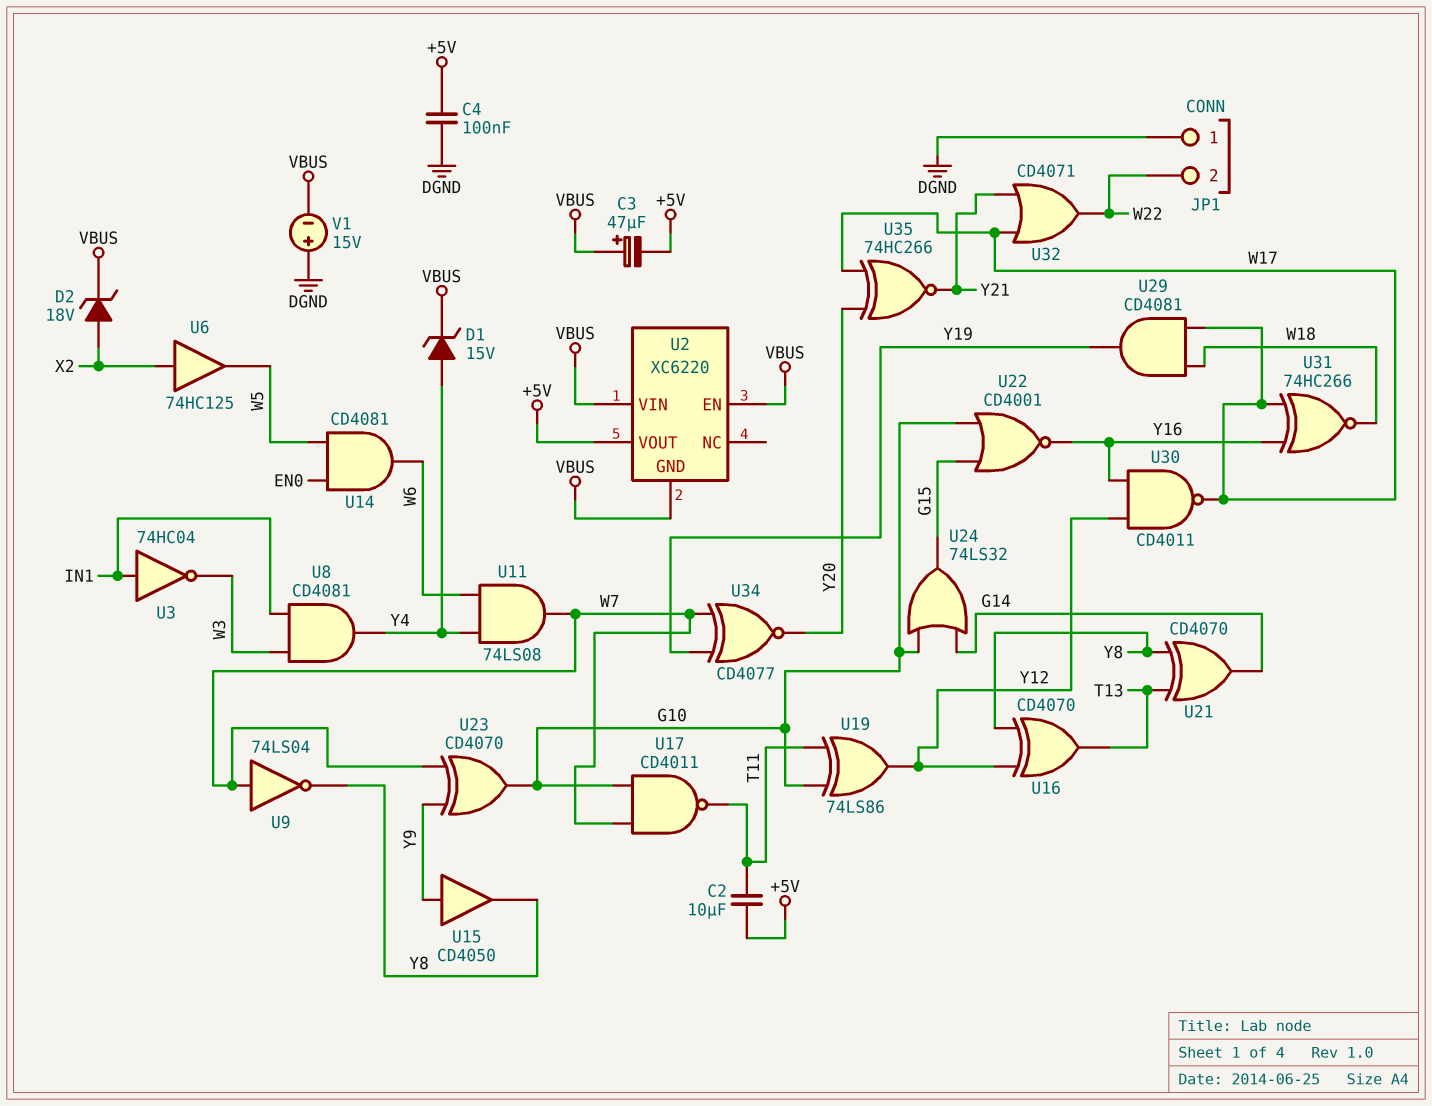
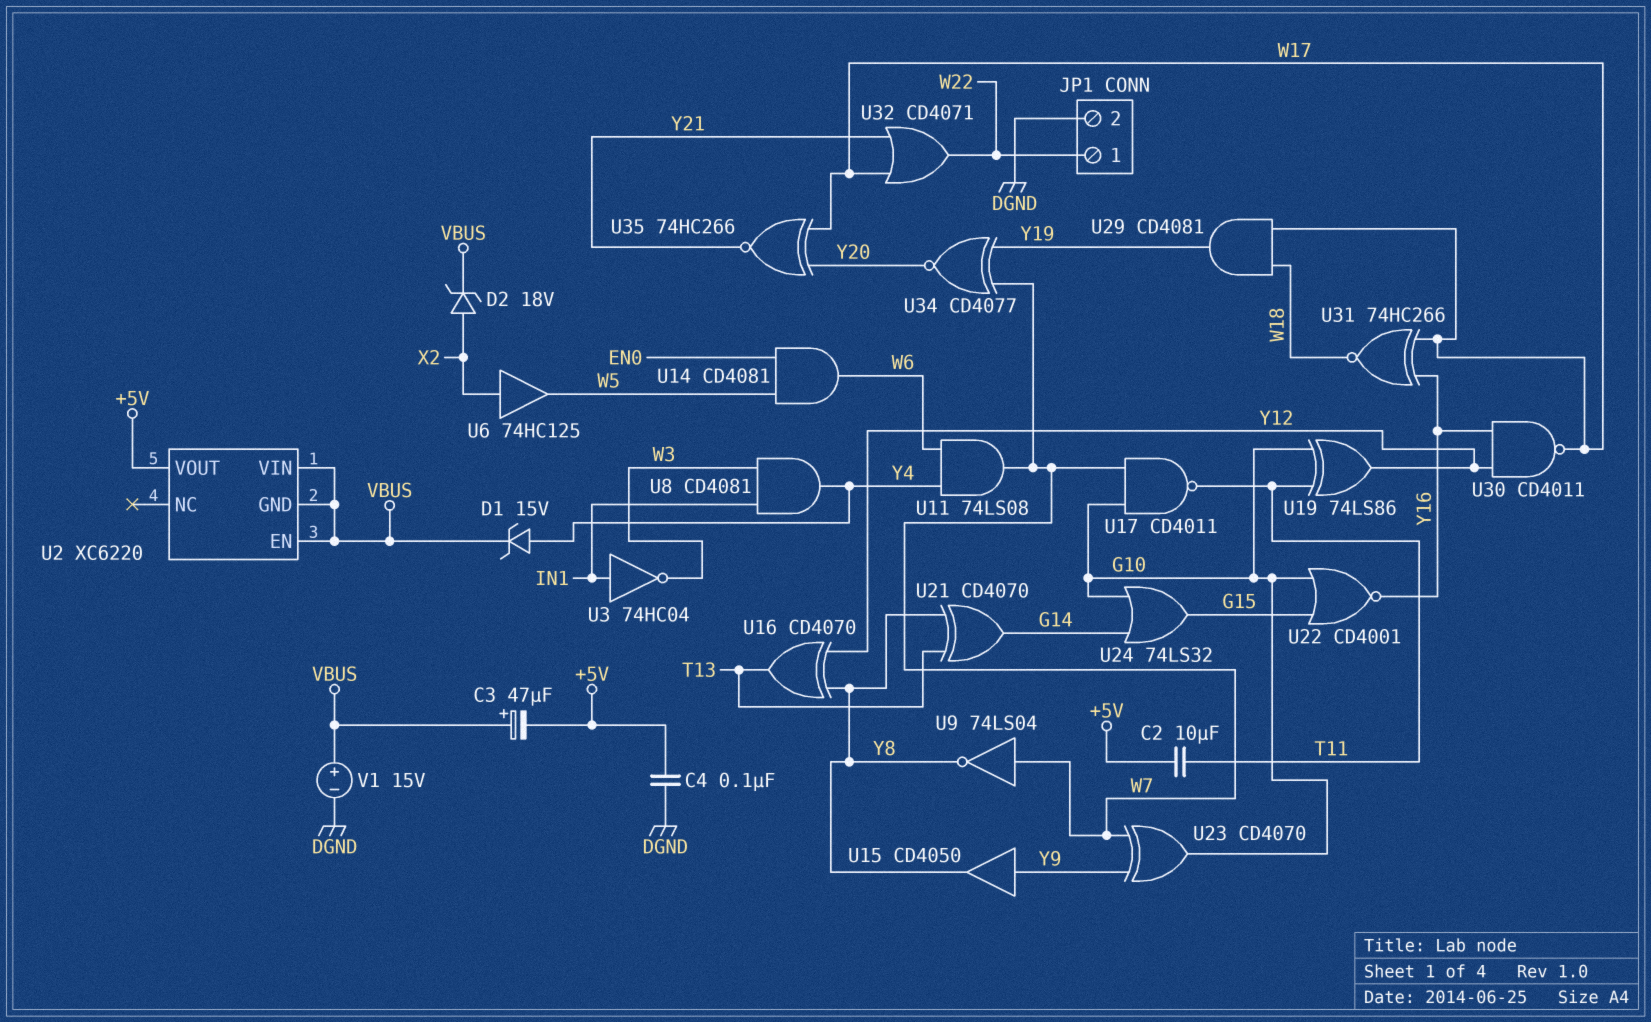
JP1 pin 1: DGND -> W22
JP1 pin 2: W22 -> DGND
V1: 15V (plus DGND, minus VBUS) -> 15V (plus VBUS, minus DGND)

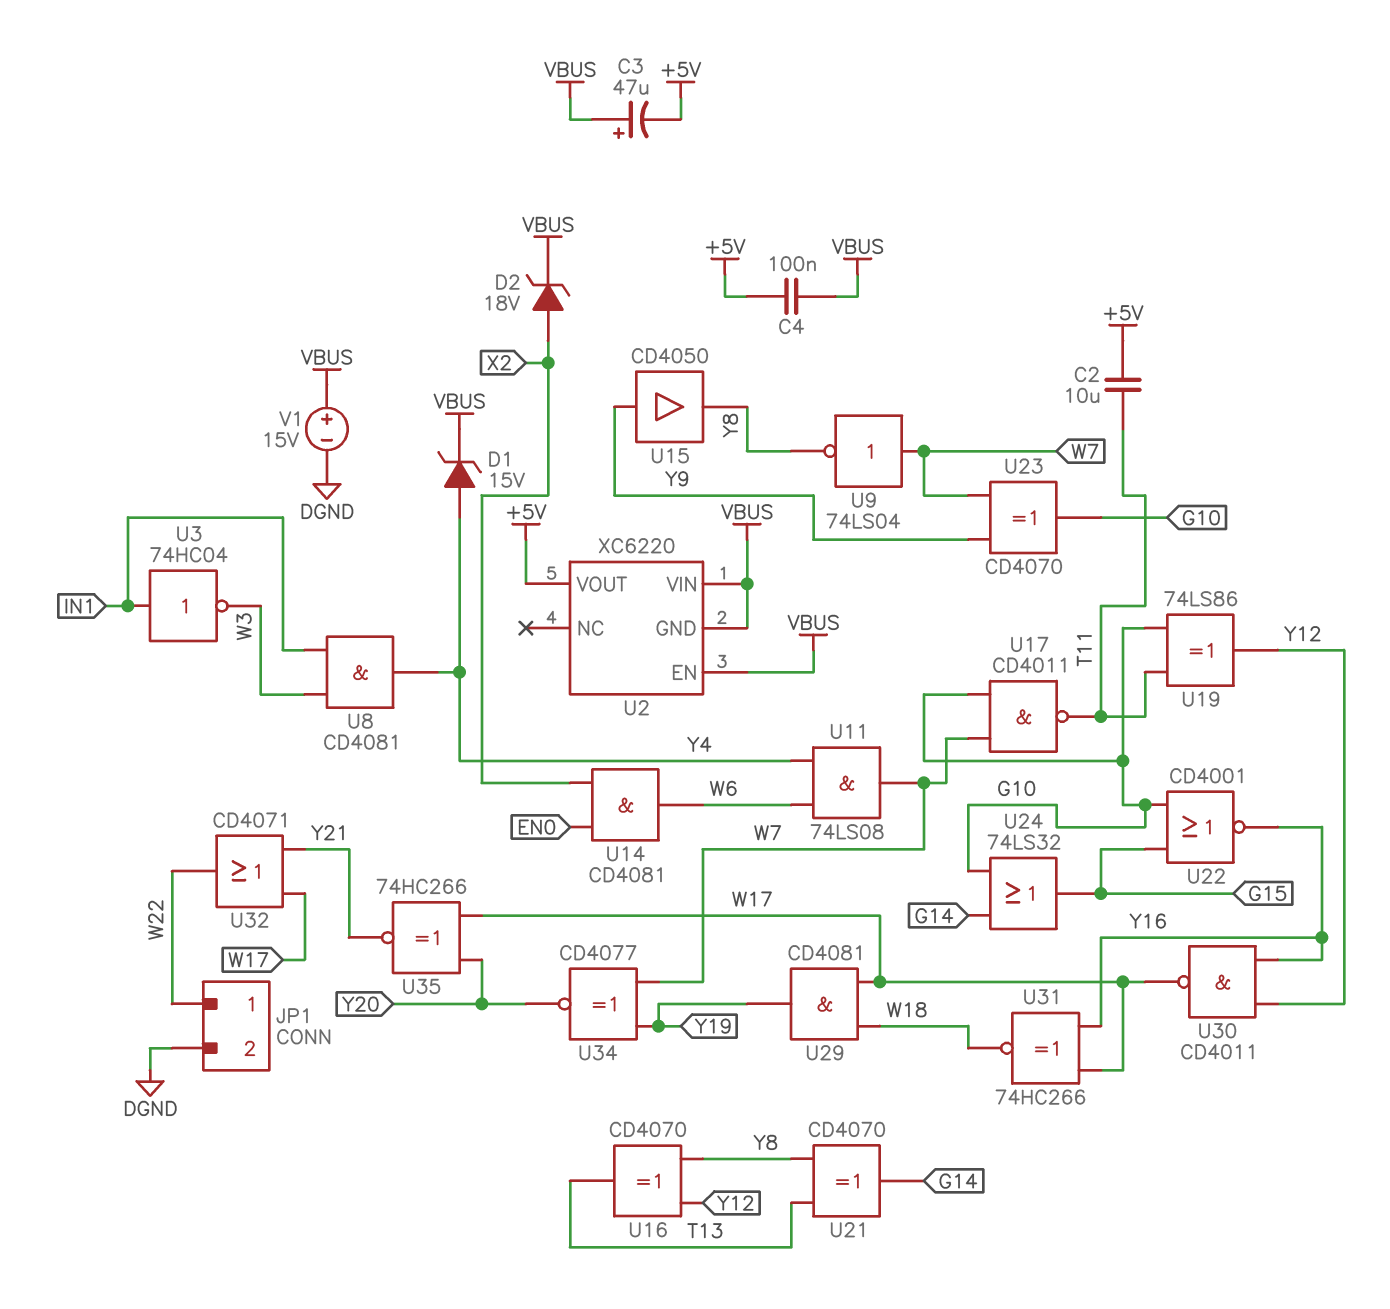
C4: 100nF (+5V, DGND) -> 100nF (+5V, VBUS)
U6: buffer 74HC125 (in X2, out W5) -> none
U14: AND CD4081 (in EN0, in W5, out W6) -> AND CD4081 (in EN0, in X2, out W6)

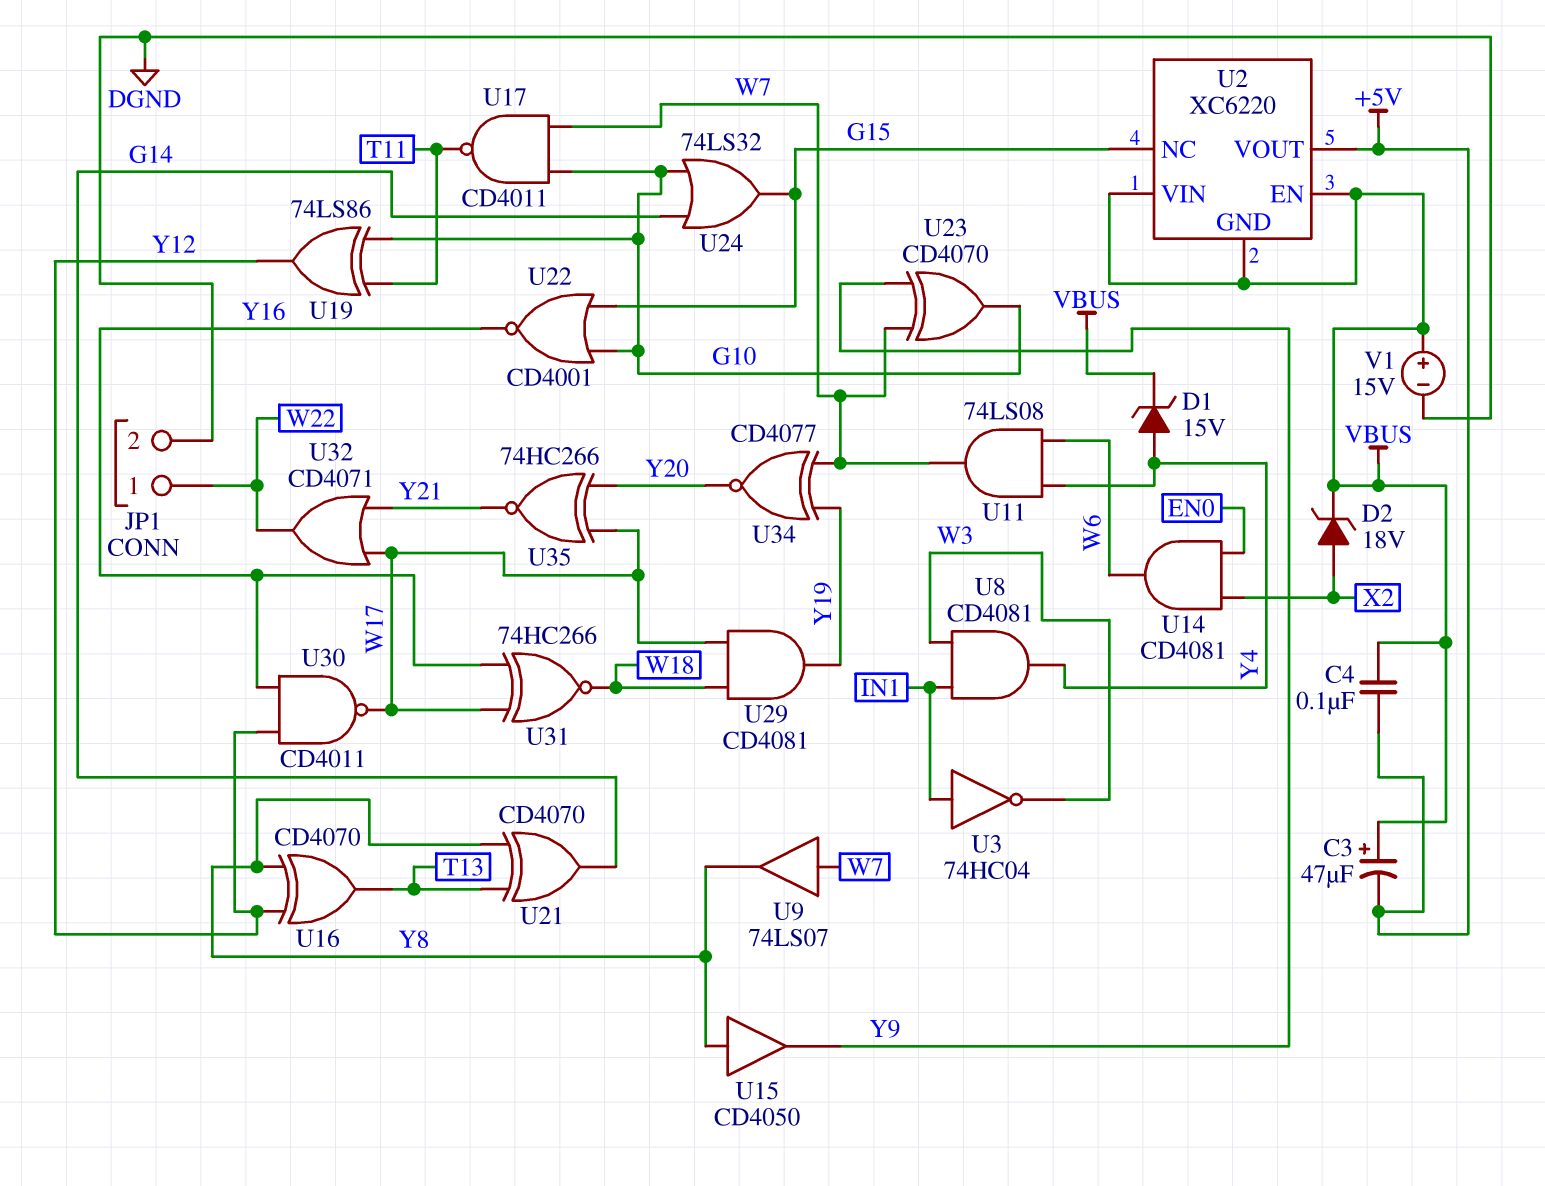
C2: 10uF (+5V, T11) -> none
U2 pin NC: none -> G15
U9: NOT 74LS04 (in W7, out Y8) -> buffer 74LS07 (in W7, out Y8)
U15: buffer CD4050 (in Y9, out Y8) -> buffer CD4050 (in Y8, out Y9)

